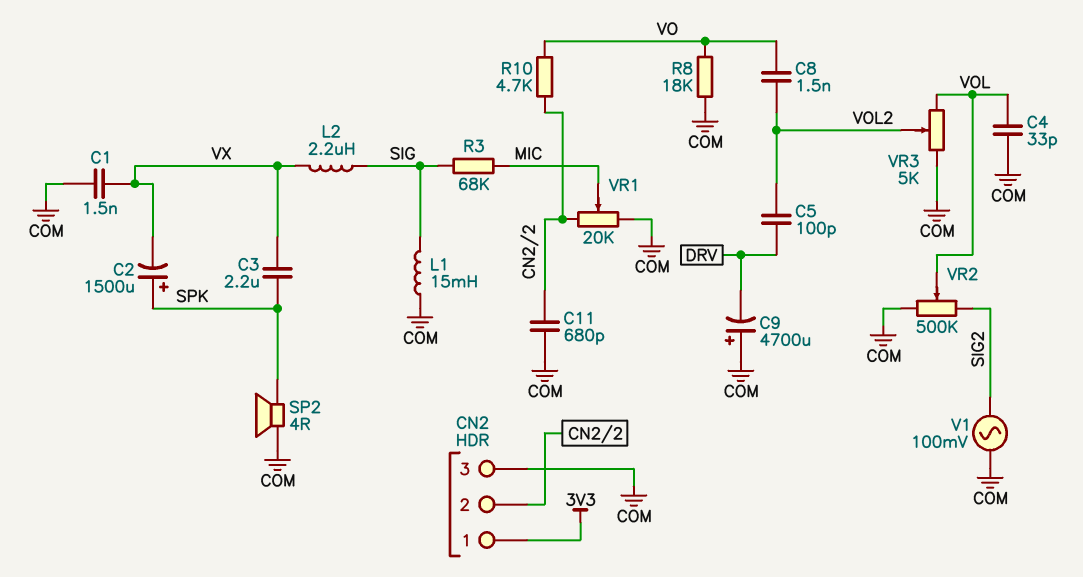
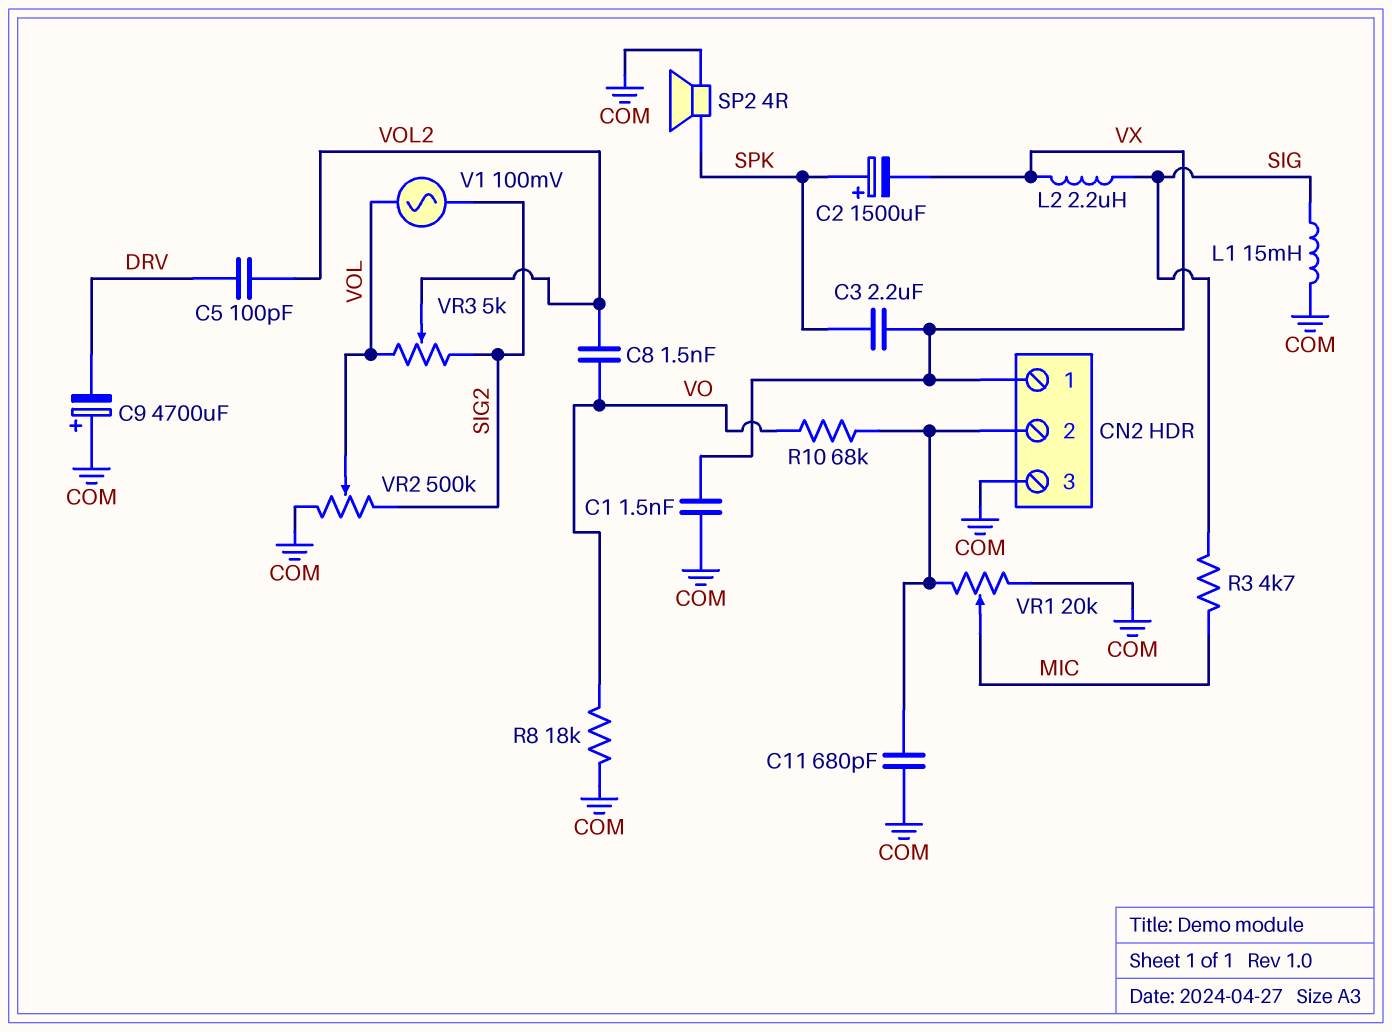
C4: 33pF (COM, VOL) -> none
CN2 pin 1: 3V3 -> VX
R3: 68k (MIC, SIG) -> 4.7k (MIC, SIG)
R10: 4.7k (CN2/2, VO) -> 68k (CN2/2, VO)
V1: AC 100mV (COM, SIG2) -> AC 100mV (SIG2, VOL)
VR3: 5k (COM, VOL, wiper VOL2) -> 5k (SIG2, VOL, wiper VOL2)

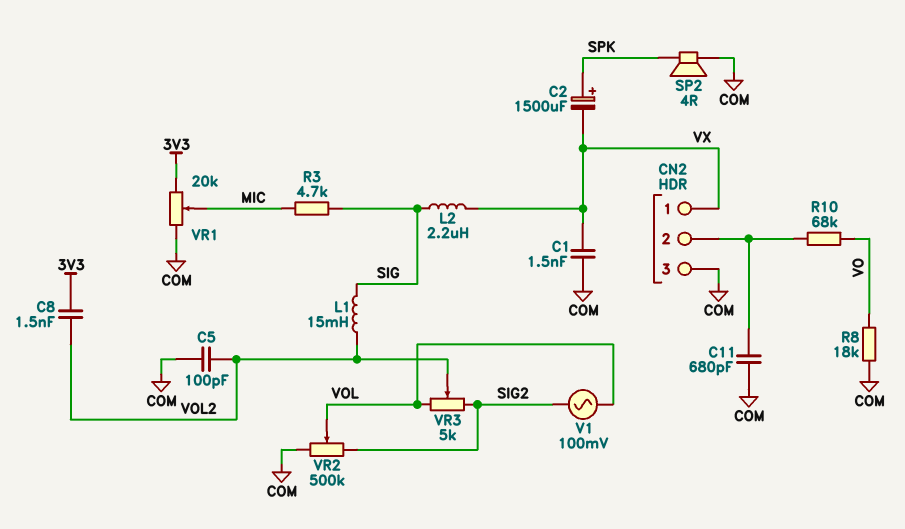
C3: 2.2uF (SPK, VX) -> none
C5: 100pF (DRV, VOL2) -> 100pF (COM, VOL2)
C8: 1.5nF (VO, VOL2) -> 1.5nF (3V3, VOL2)
C9: 4700uF (plus COM, minus DRV) -> none
L1: 15mH (COM, SIG) -> 15mH (SIG, VOL2)
VR1: 20k (CN2/2, COM, wiper MIC) -> 20k (3V3, COM, wiper MIC)

